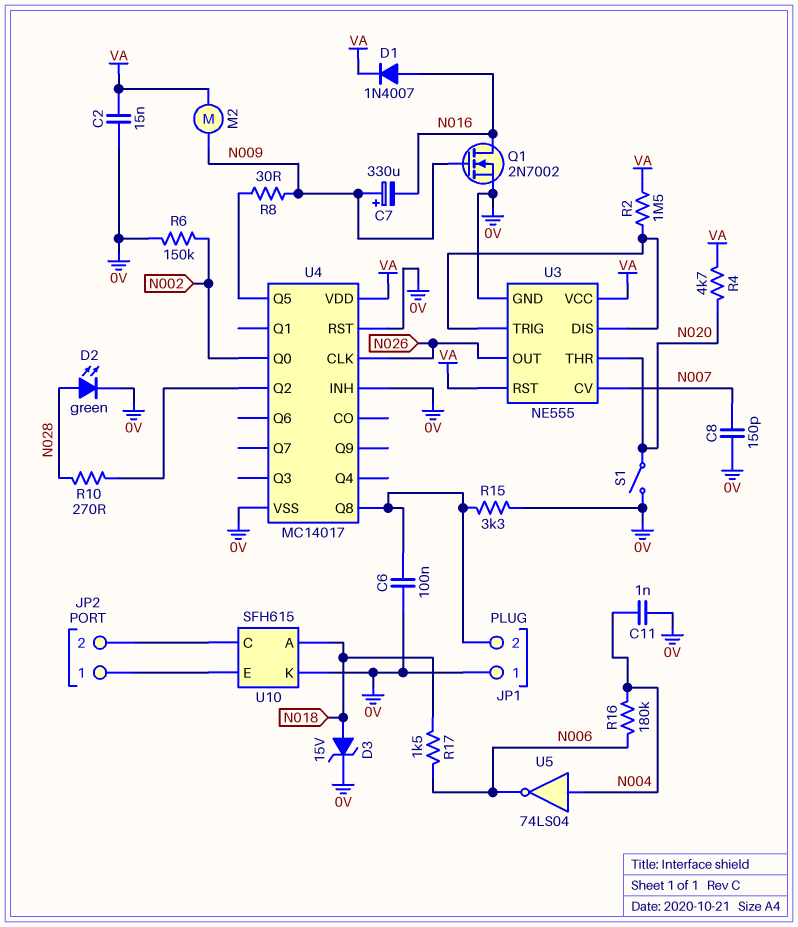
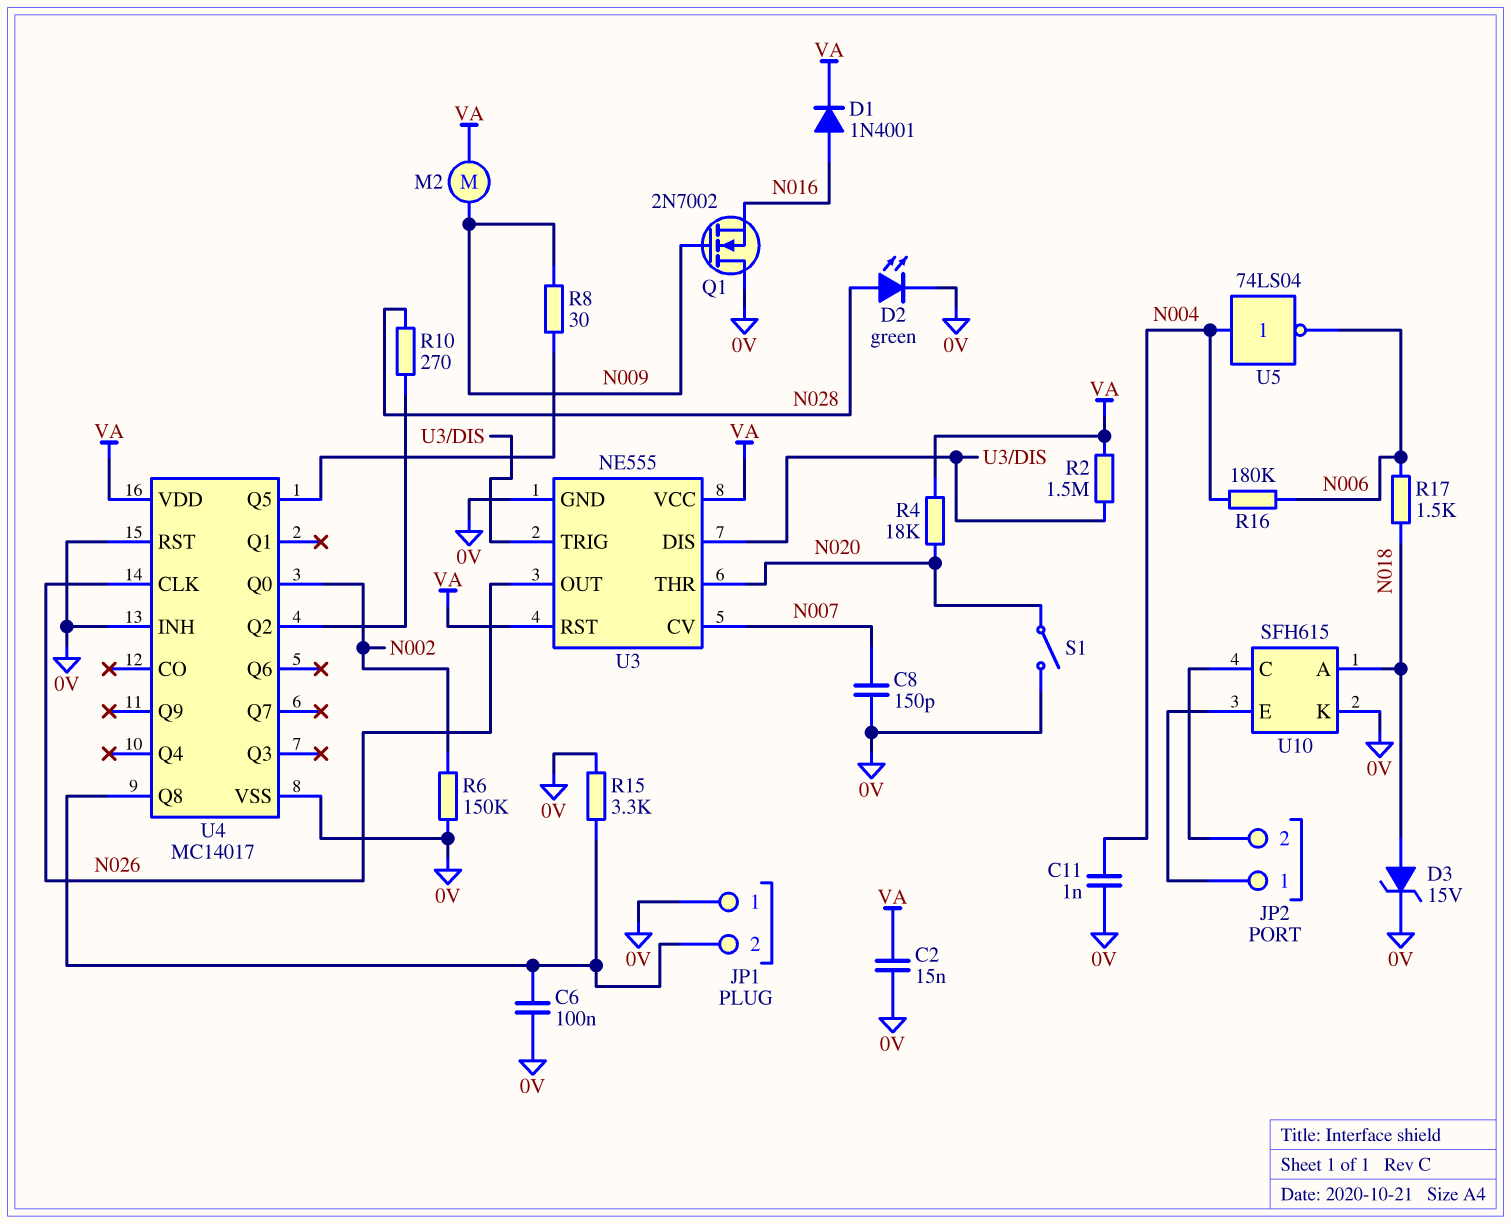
C7: 330uF (plus N009, minus N016) -> none
D1: diode 1N4007 (A N016, K VA) -> diode 1N4001 (A N016, K VA)
Q1: NMOS 2N7002 (G N009, D N016, S 0V) -> NMOS 2N7002 (G N009, D 0V, S N016)
R4: 4.7k (N020, VA) -> 18k (N020, VA)

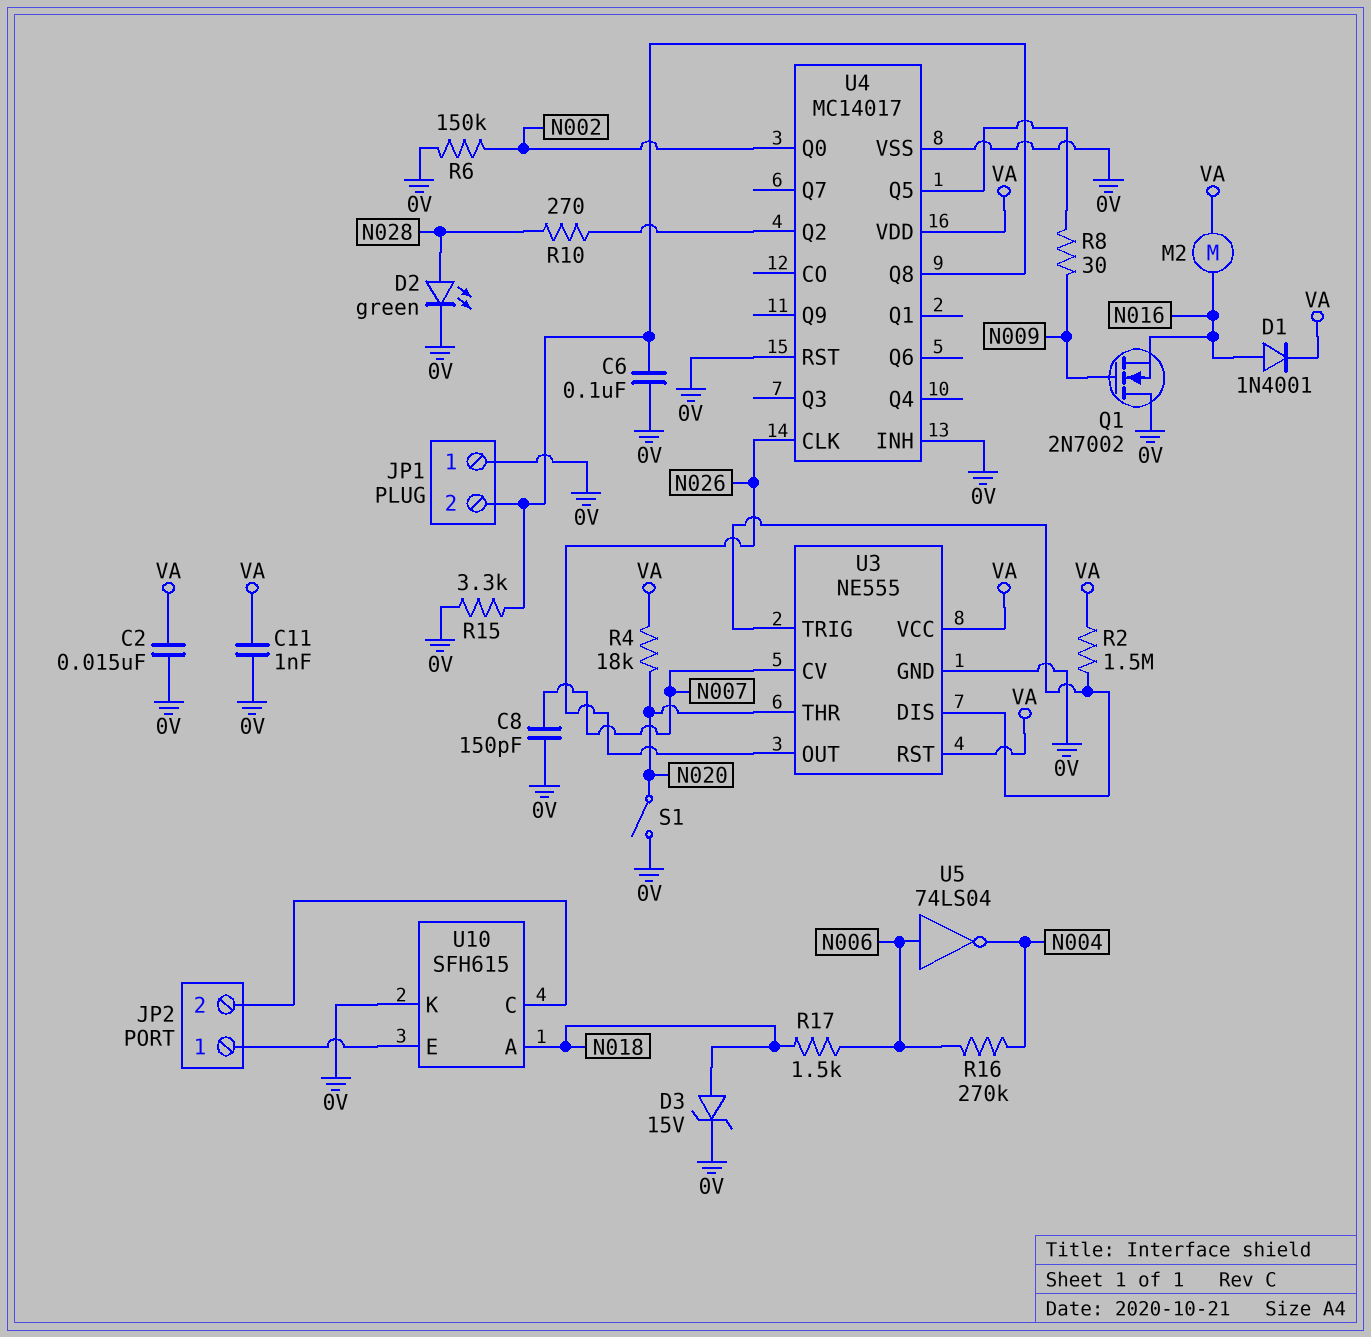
C11: 1nF (0V, N004) -> 1nF (0V, VA)
M2: motor (N009, VA) -> motor (N016, VA)
R16: 180k (N004, N006) -> 270k (N004, N006)
U5: NOT 74LS04 (in N004, out N006) -> NOT 74LS04 (in N006, out N004)

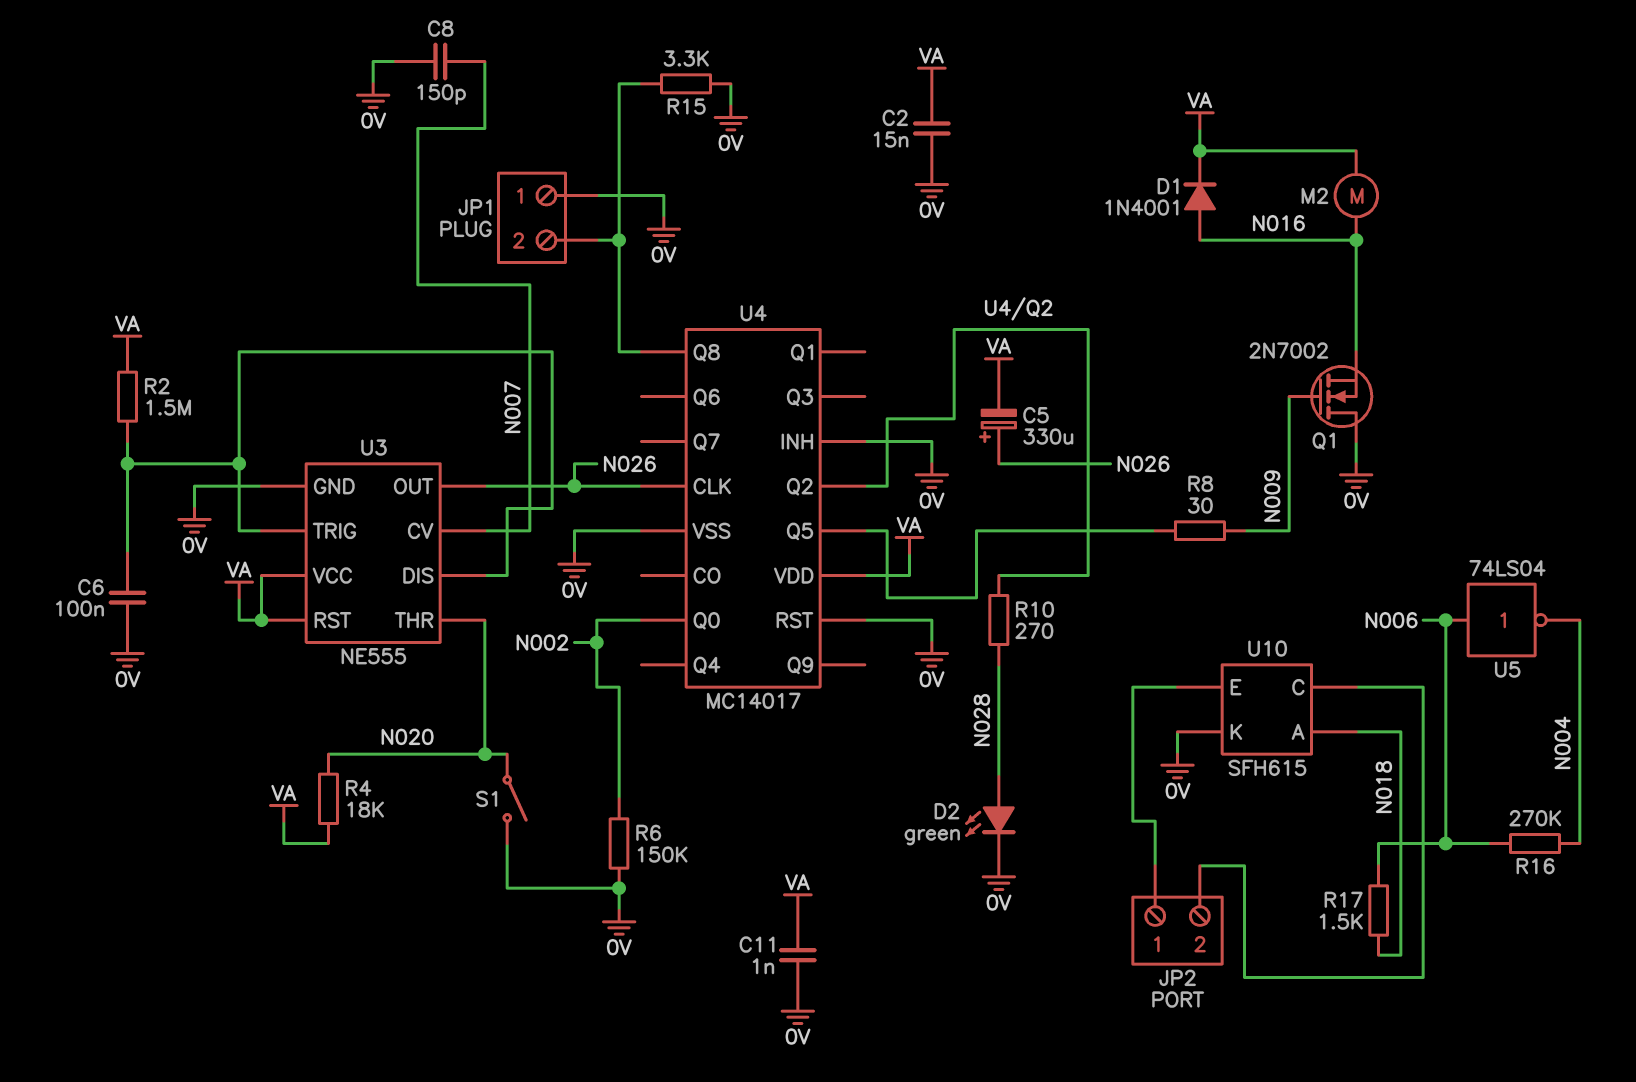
C5: none -> 330uF (plus N026, minus VA)
C6: 100nF (0V, JP1/2) -> 100nF (0V, U3/DIS)
D3: zener 15V (A N018, K 0V) -> none

